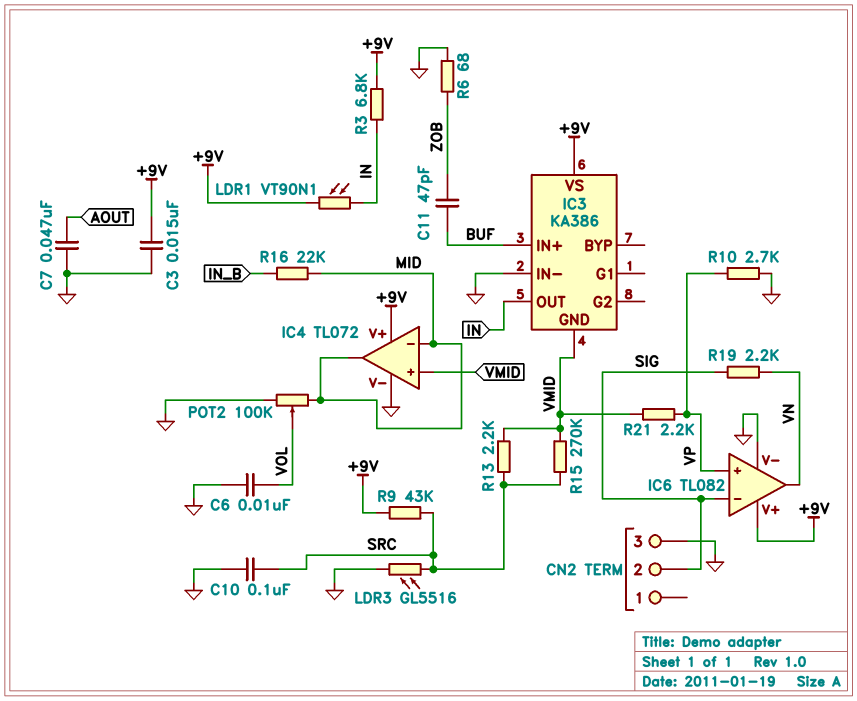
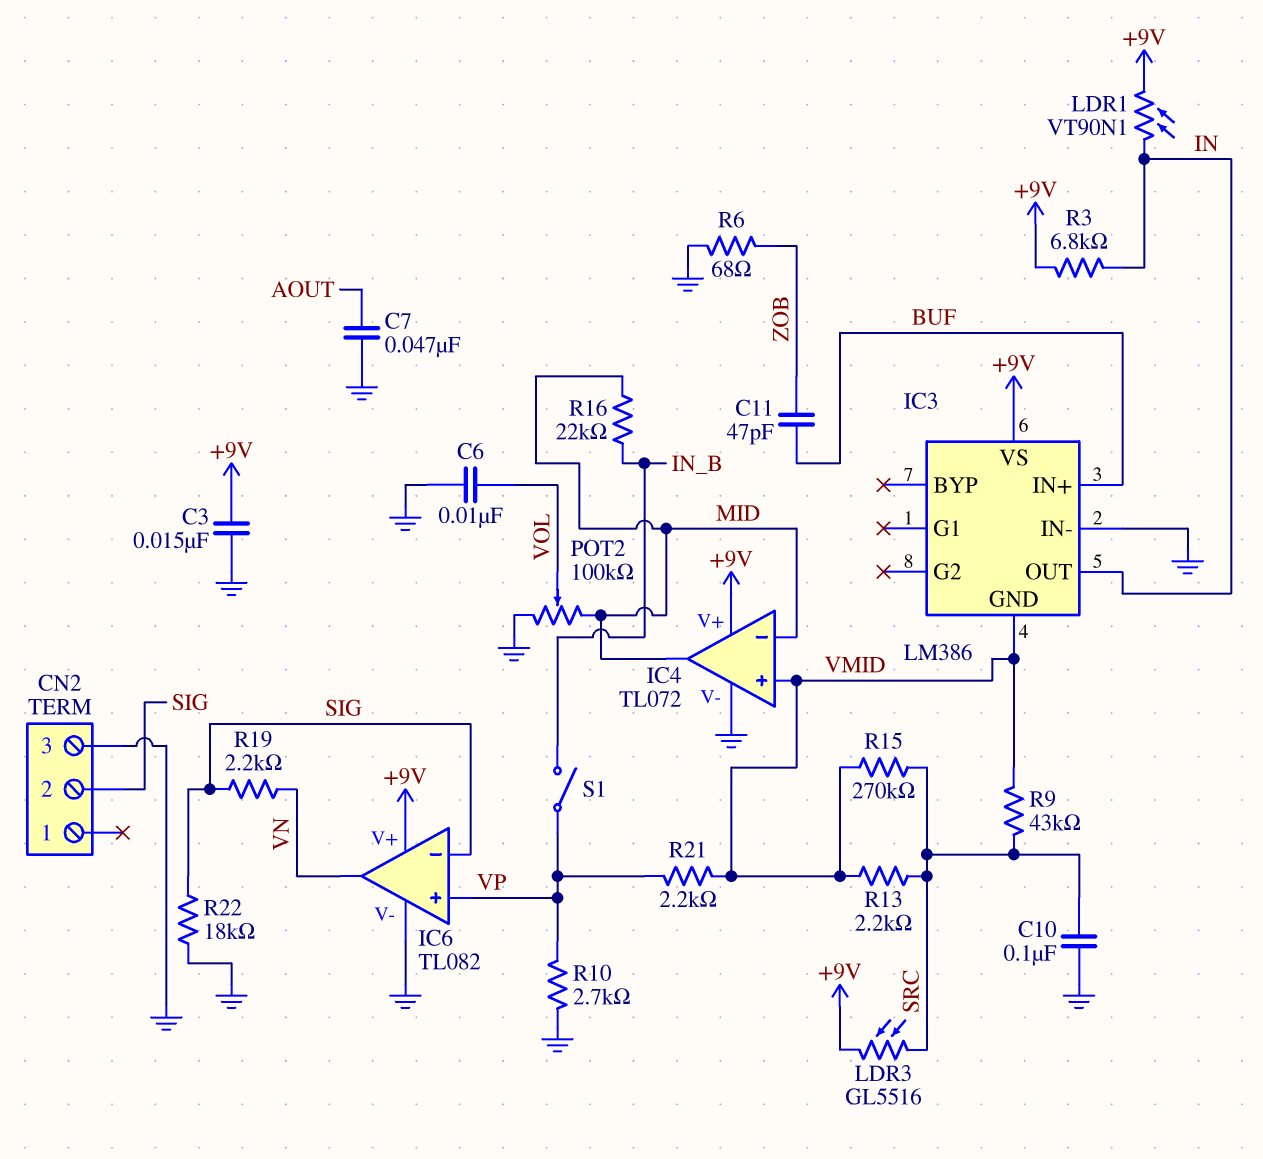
IC3: KA386 -> LM386
LDR3: GL5516 (GND, SRC) -> GL5516 (+9V, SRC)
R9: 43k (+9V, SRC) -> 43k (SRC, VMID)
R22: none -> 18k (GND, SIG)
S1: none -> switch (IN_B, VP)

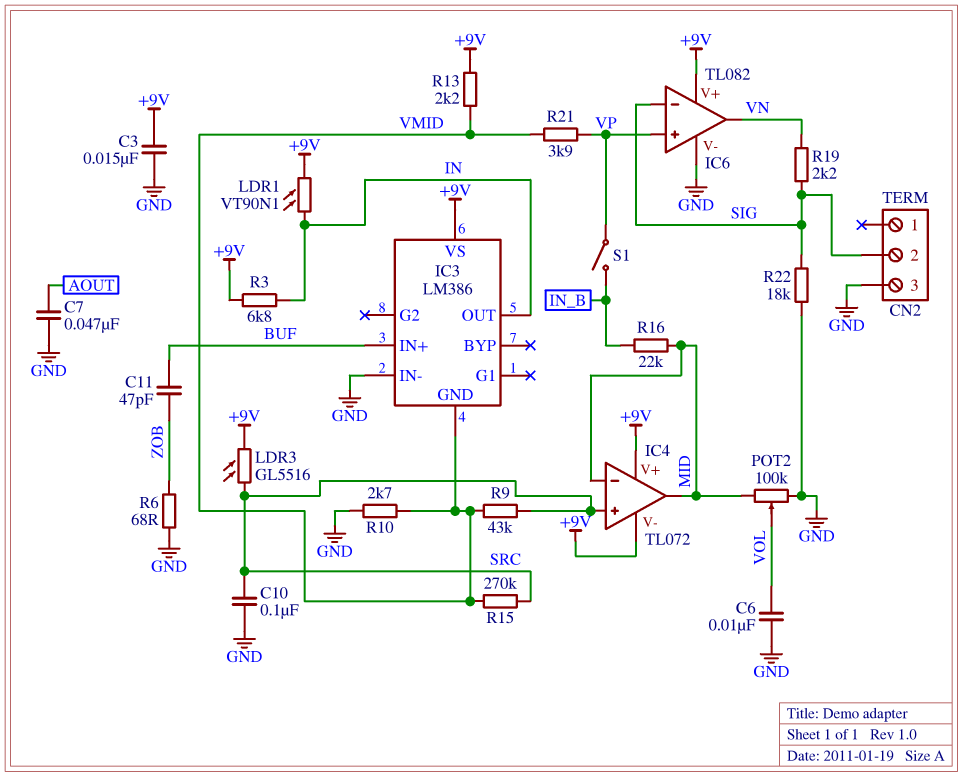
IC4 pin V-: GND -> +9V
IC4 pin in+: VMID -> SRC
R10: 2.7k (GND, VP) -> 2.7k (GND, VMID)
R13: 2.2k (SRC, VMID) -> 2.2k (+9V, VMID)
R21: 2.2k (VMID, VP) -> 3.9k (VMID, VP)

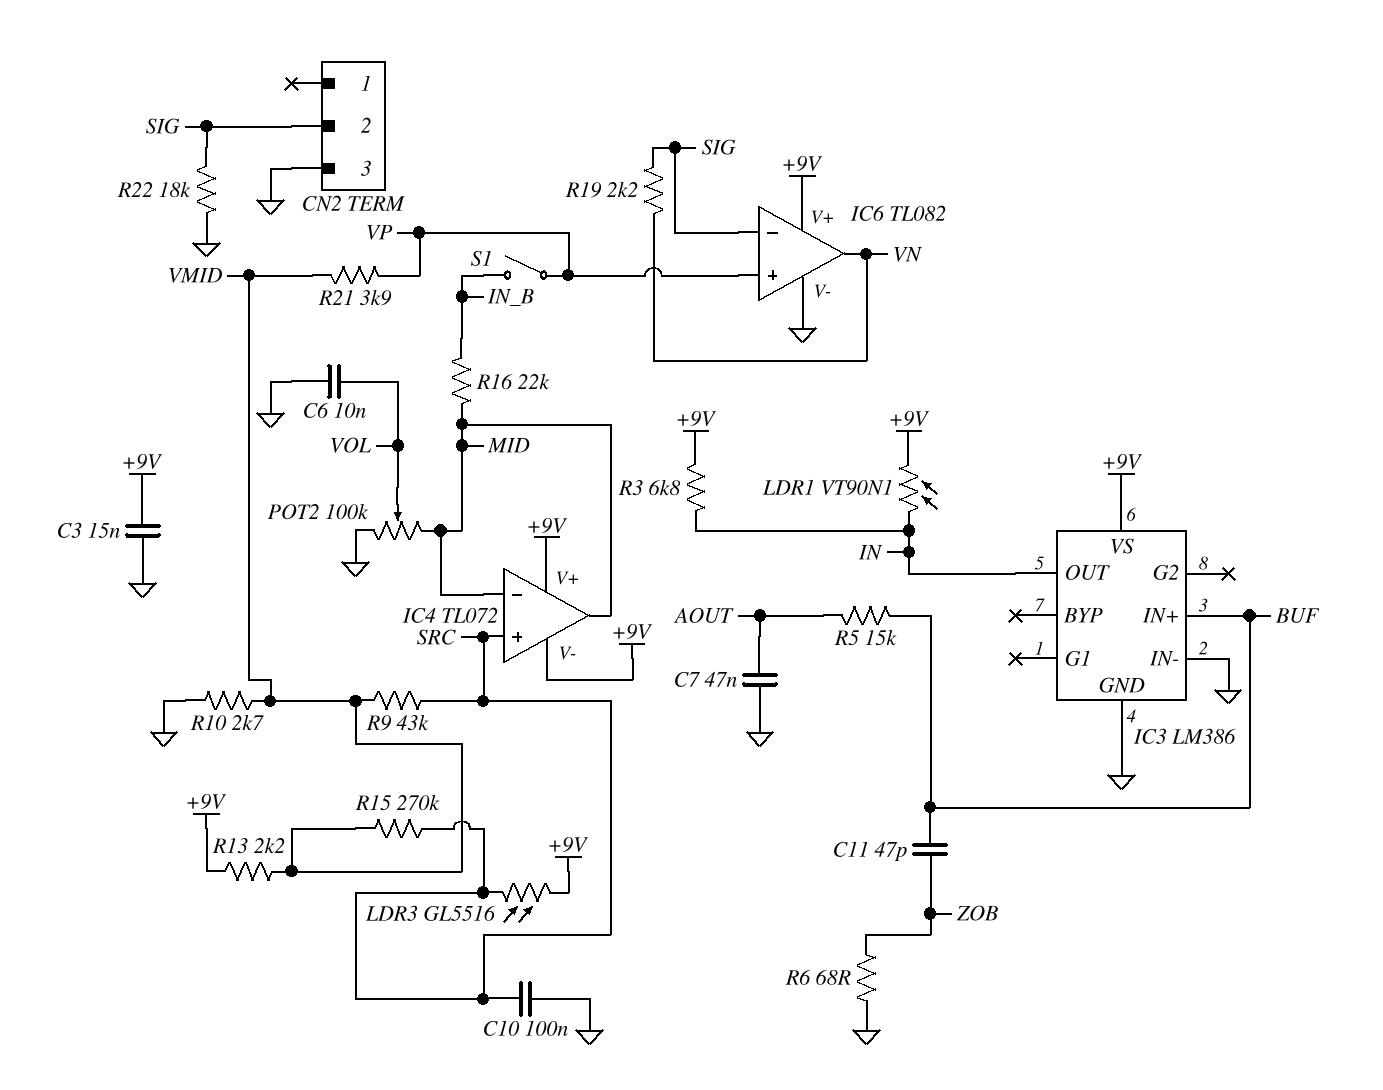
IC3 pin GND: VMID -> GND
R5: none -> 15k (AOUT, BUF)

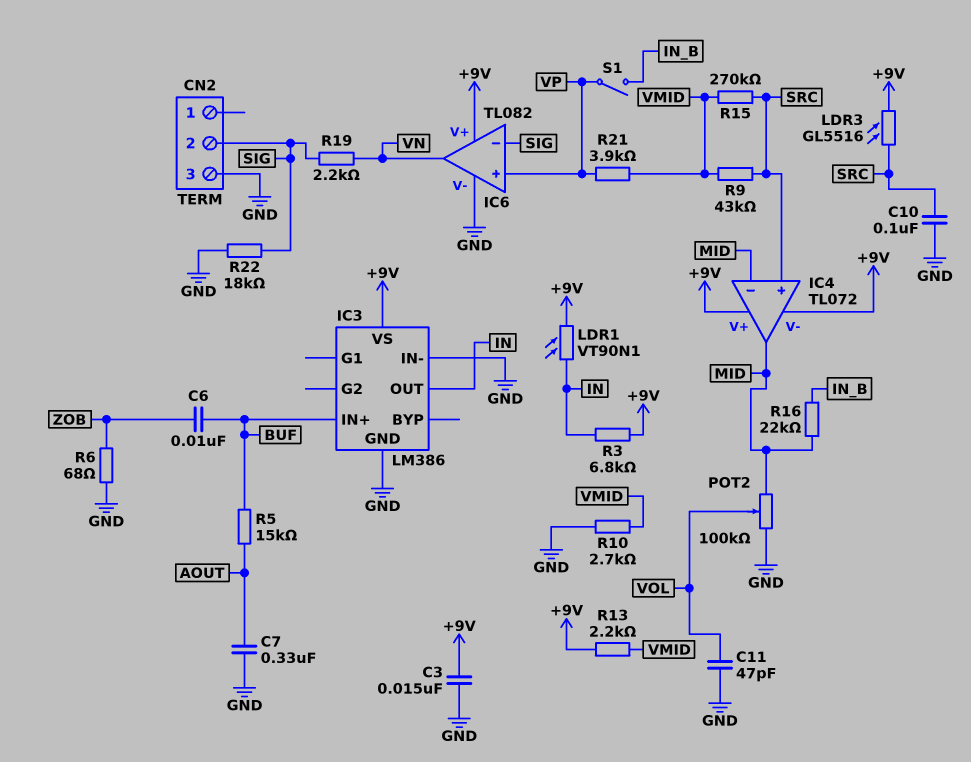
C6: 10nF (GND, VOL) -> 10nF (BUF, ZOB)
C7: 47nF (AOUT, GND) -> 330nF (AOUT, GND)
C11: 47pF (BUF, ZOB) -> 47pF (GND, VOL)

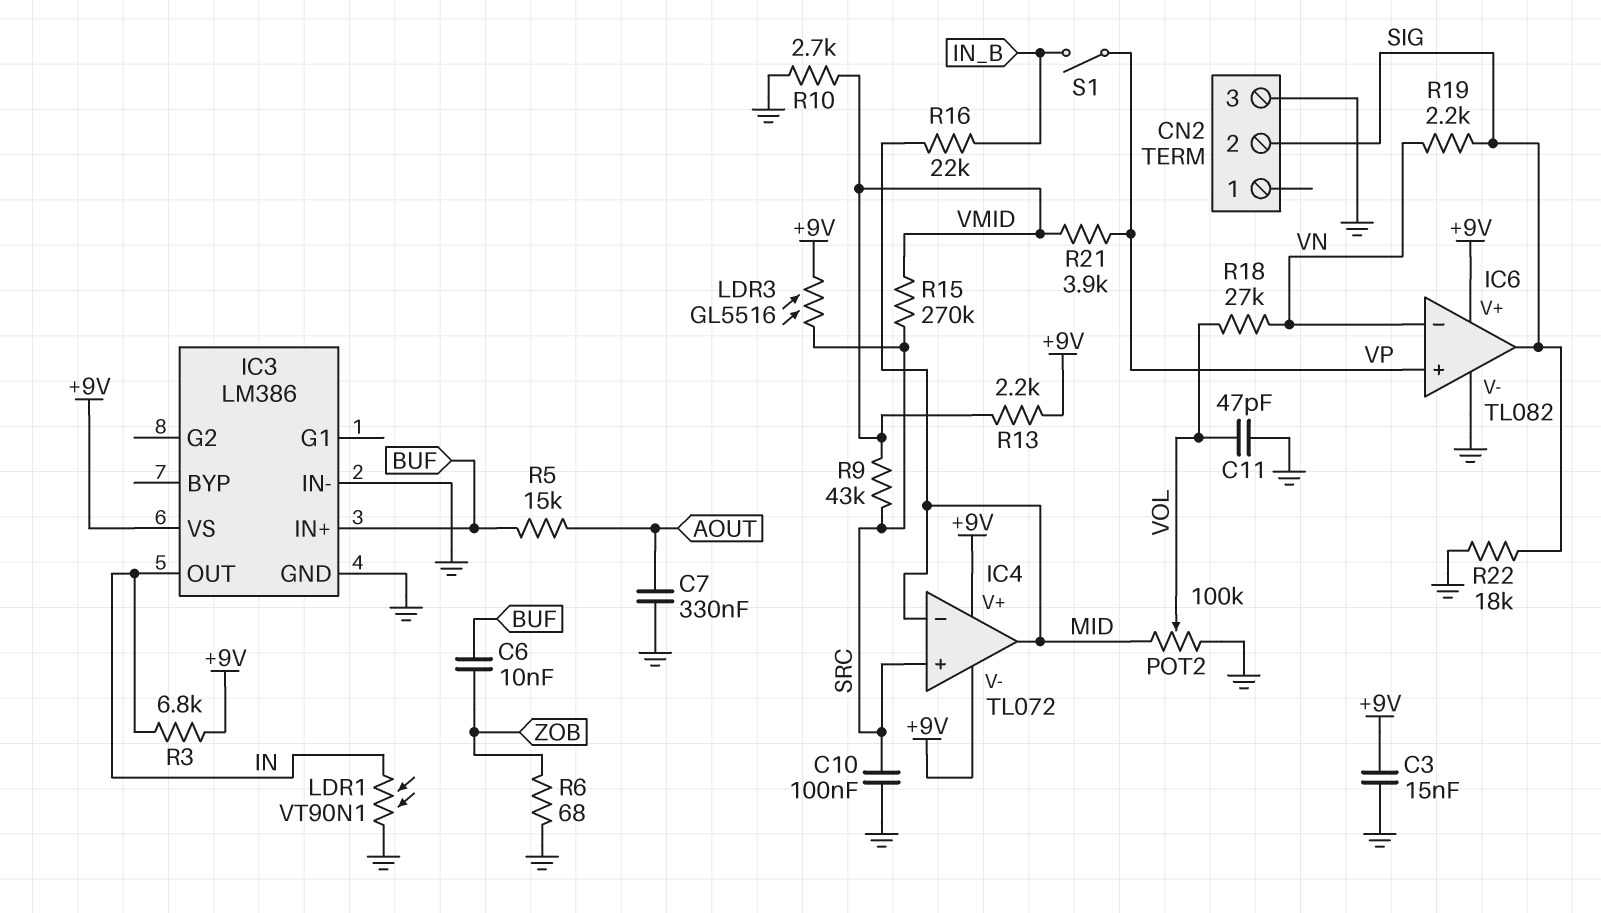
IC6 pin in-: SIG -> VN
IC6 pin out: VN -> SIG
LDR1: VT90N1 (+9V, IN) -> VT90N1 (GND, IN)
R18: none -> 27k (VN, VOL)

